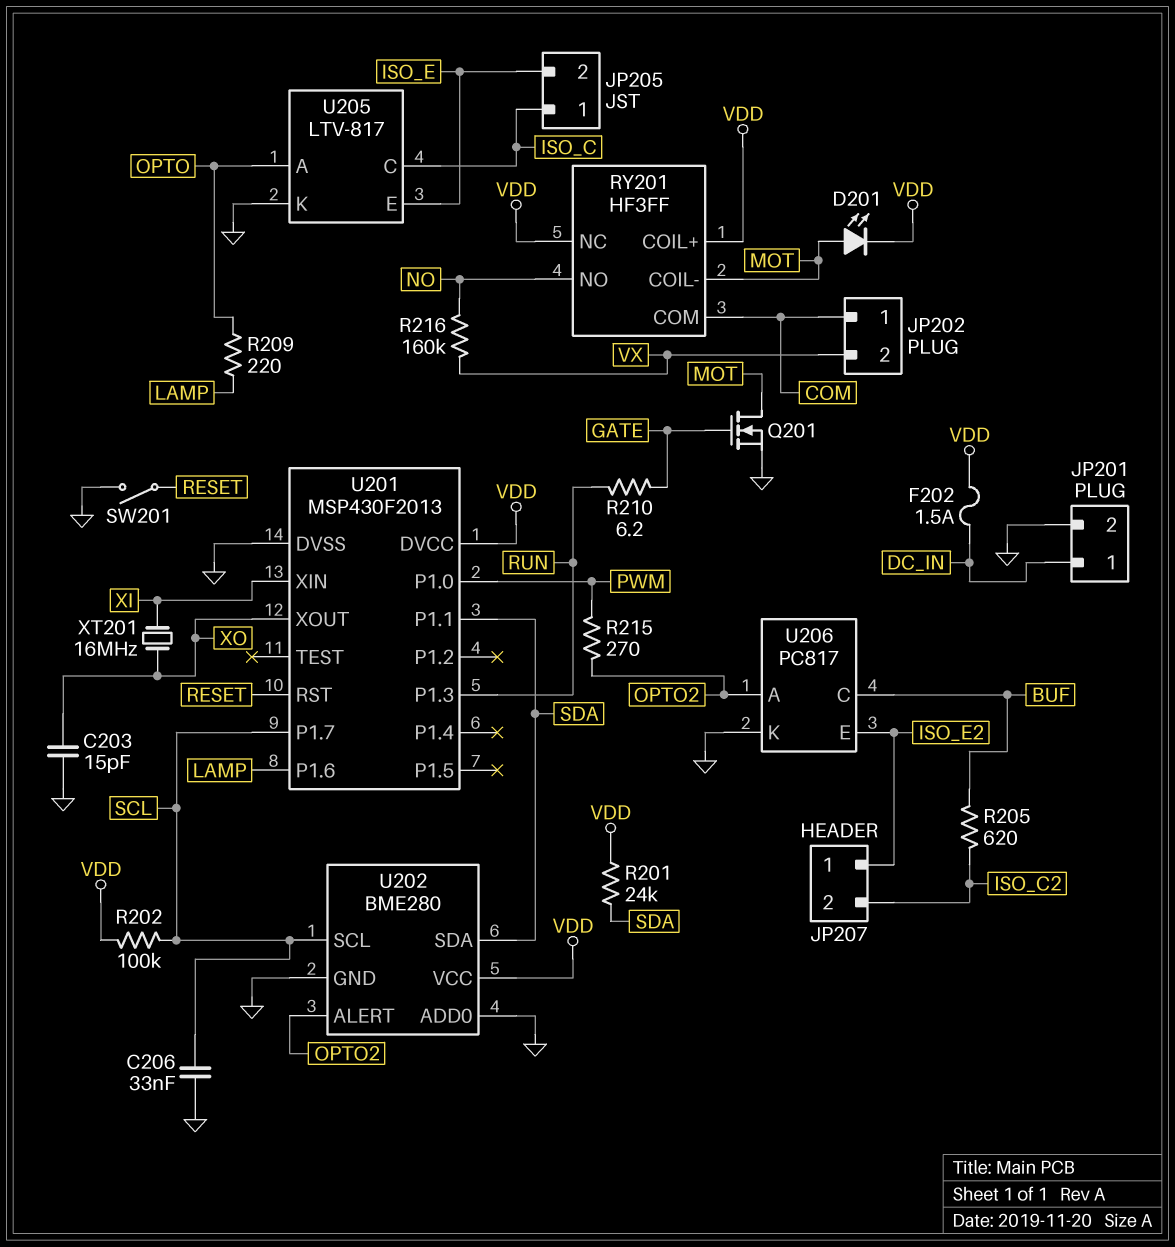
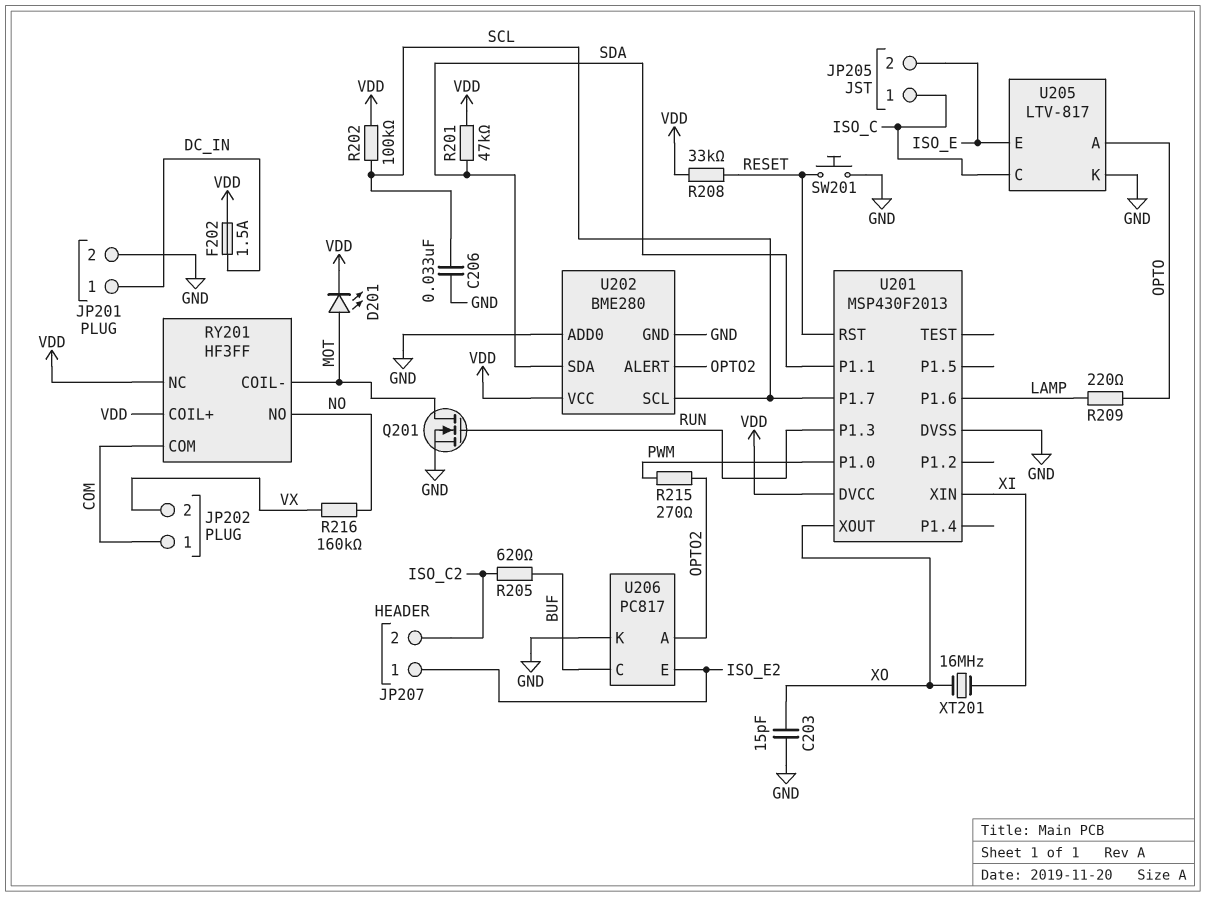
Q201: NMOS (G GATE, D MOT, S GND) -> NMOS (G RUN, D MOT, S GND)
R201: 24k (SDA, VDD) -> 47k (SDA, VDD)
R208: none -> 33k (RESET, VDD)
R210: 6.2 (GATE, RUN) -> none
SW201: switch (GND, RESET) -> button (GND, RESET)

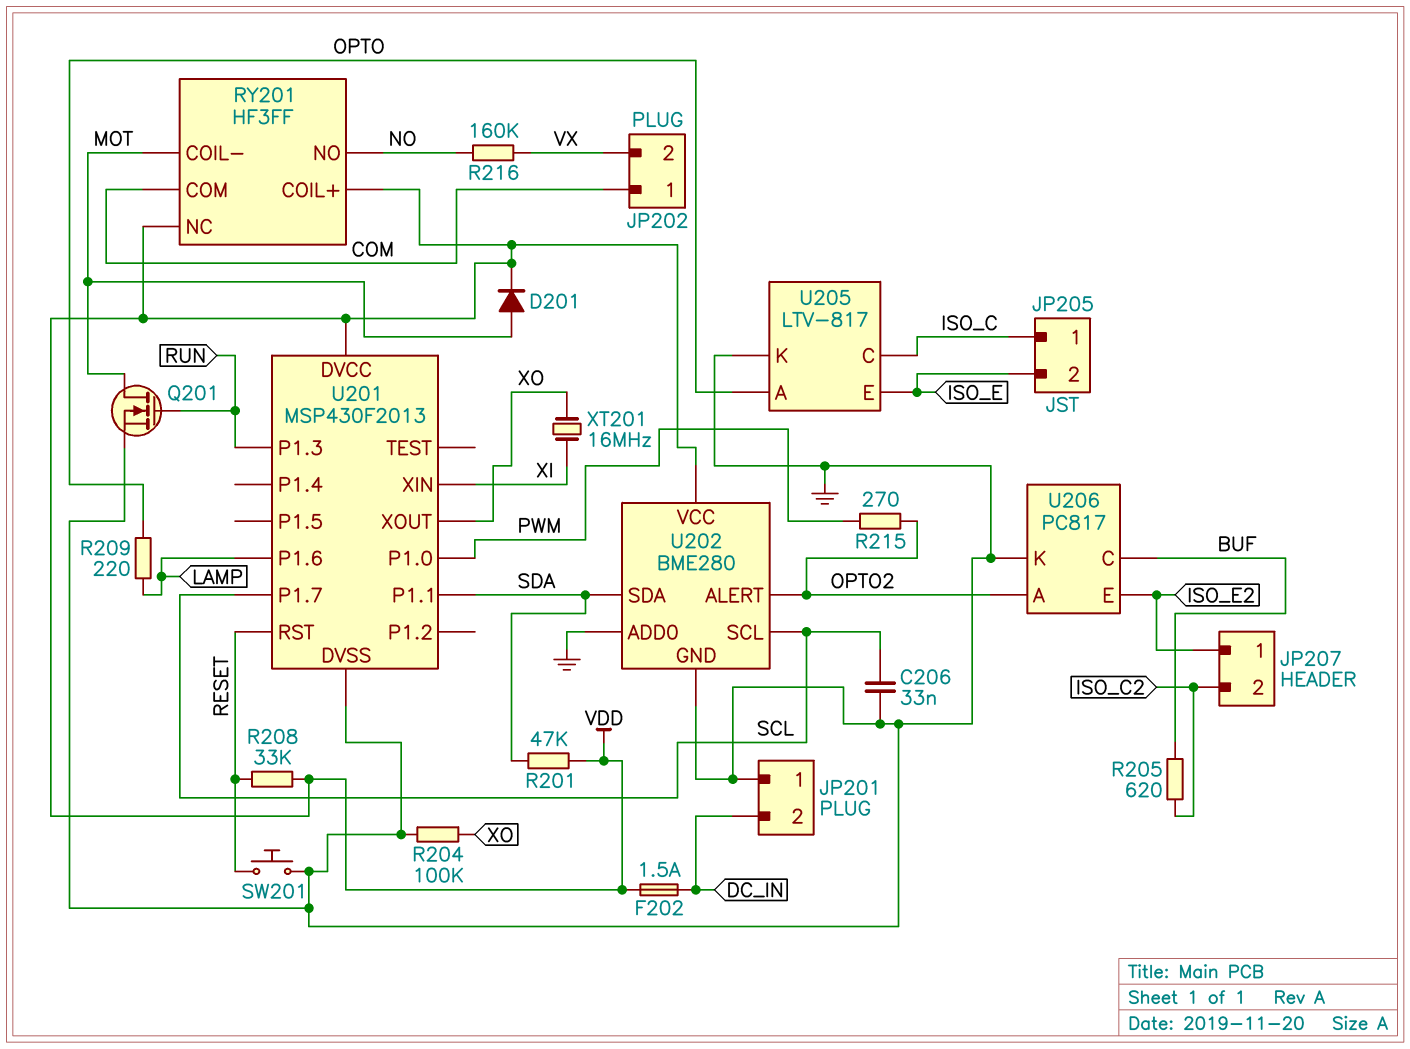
C203: 15pF (GND, XO) -> none
D201: LED (A MOT, K VDD) -> diode (A MOT, K VDD)
JP201 pin 1: DC_IN -> GND
JP201 pin 2: GND -> DC_IN
R202: 100k (SCL, VDD) -> none
R204: none -> 100k (GND, XO)

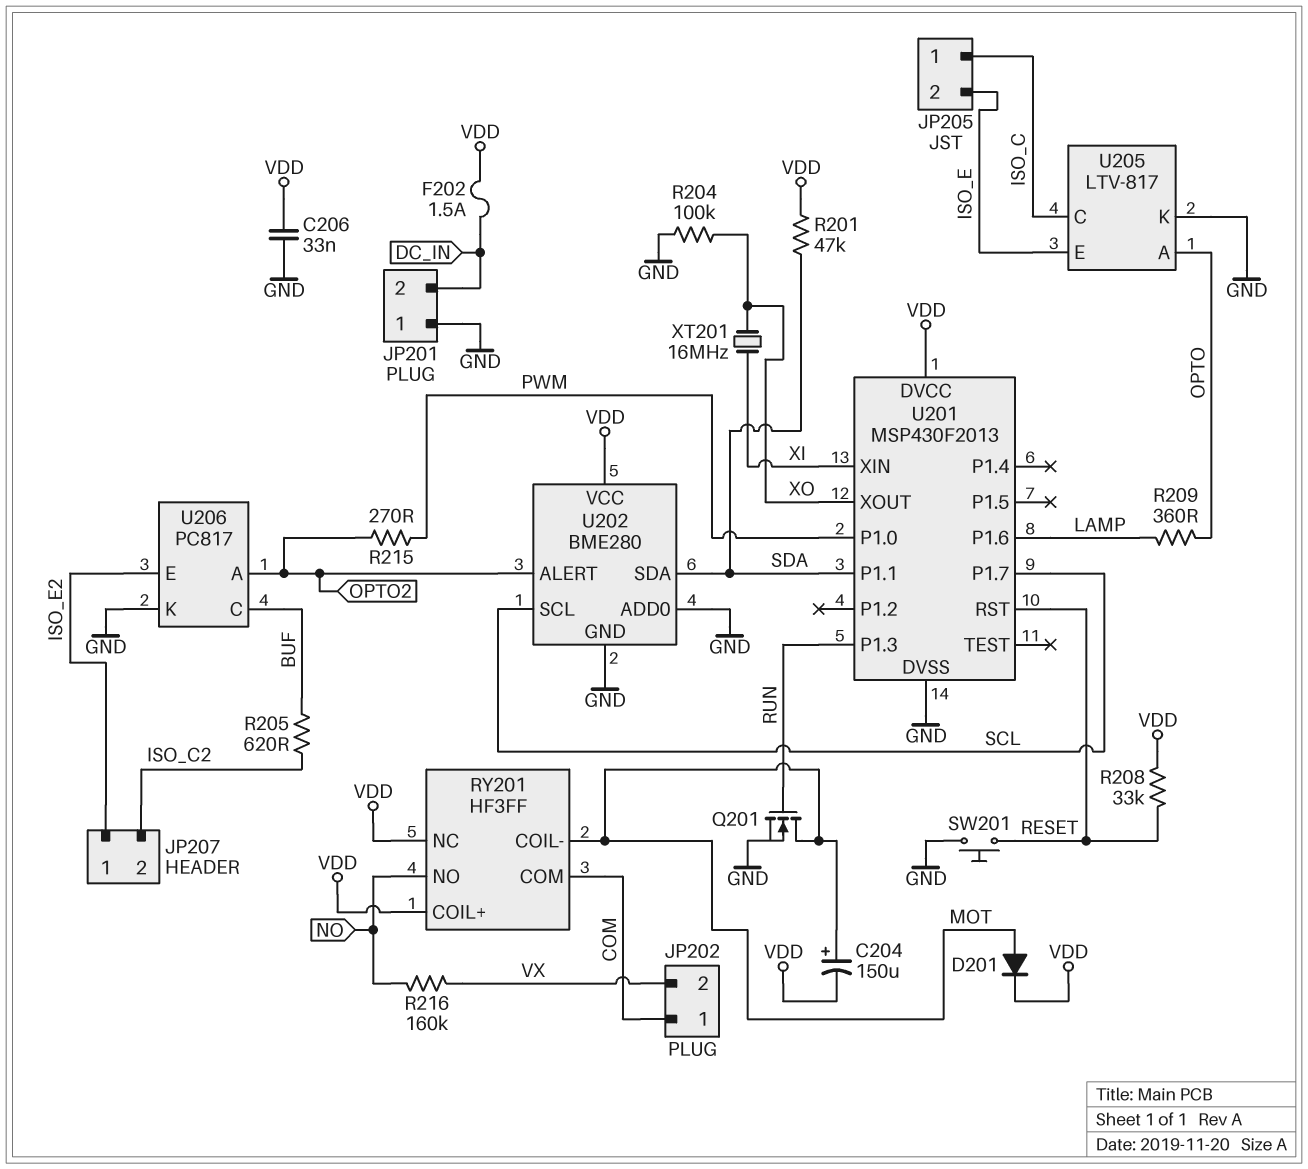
C204: none -> 150uF (plus MOT, minus VDD)
C206: 33nF (GND, SCL) -> 33nF (GND, VDD)
R209: 220 (LAMP, OPTO) -> 360 (LAMP, OPTO)

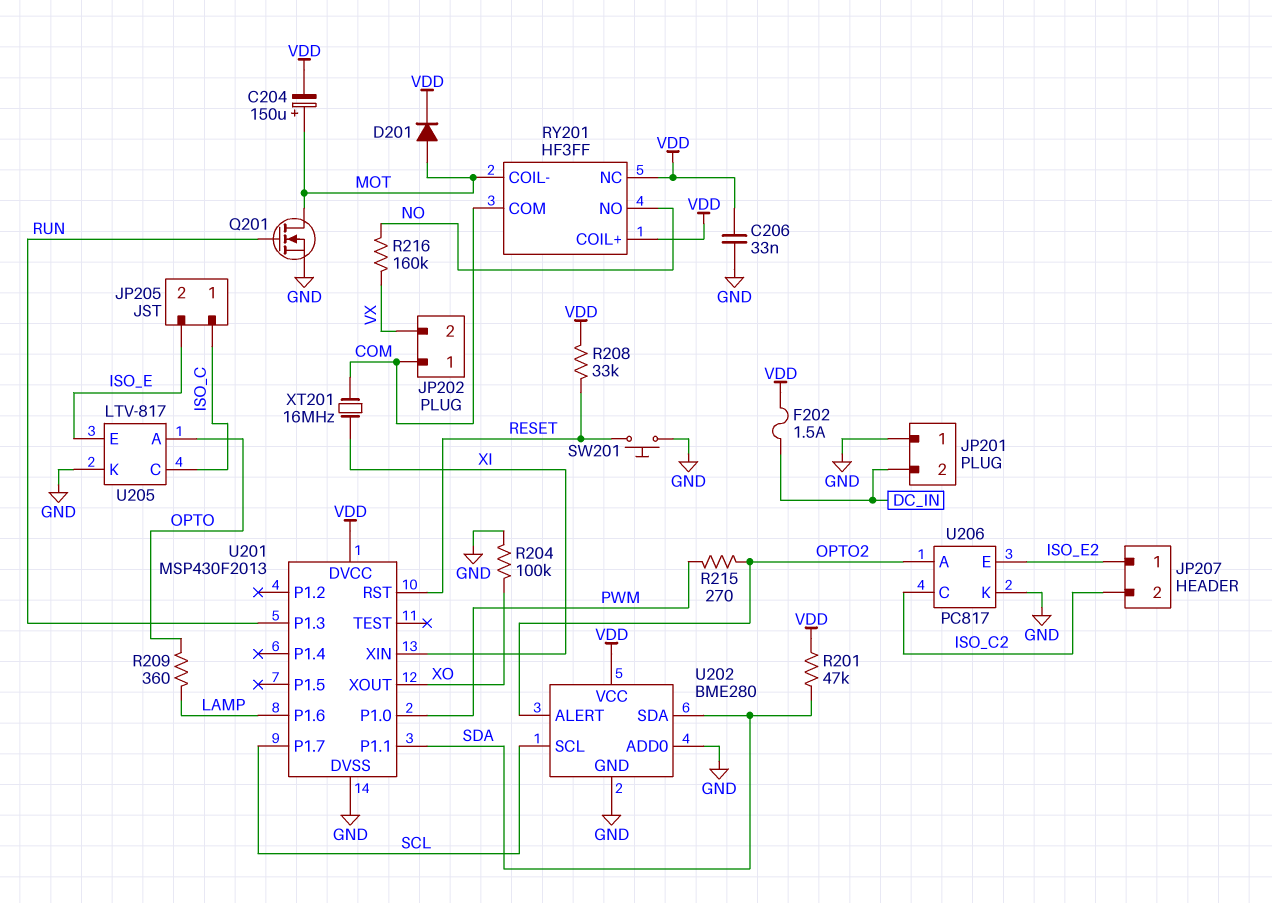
R205: 620 (BUF, ISO_C2) -> none
U206 pin C: BUF -> ISO_C2
XT201: 16MHz (XI, XO) -> 16MHz (COM, XI)

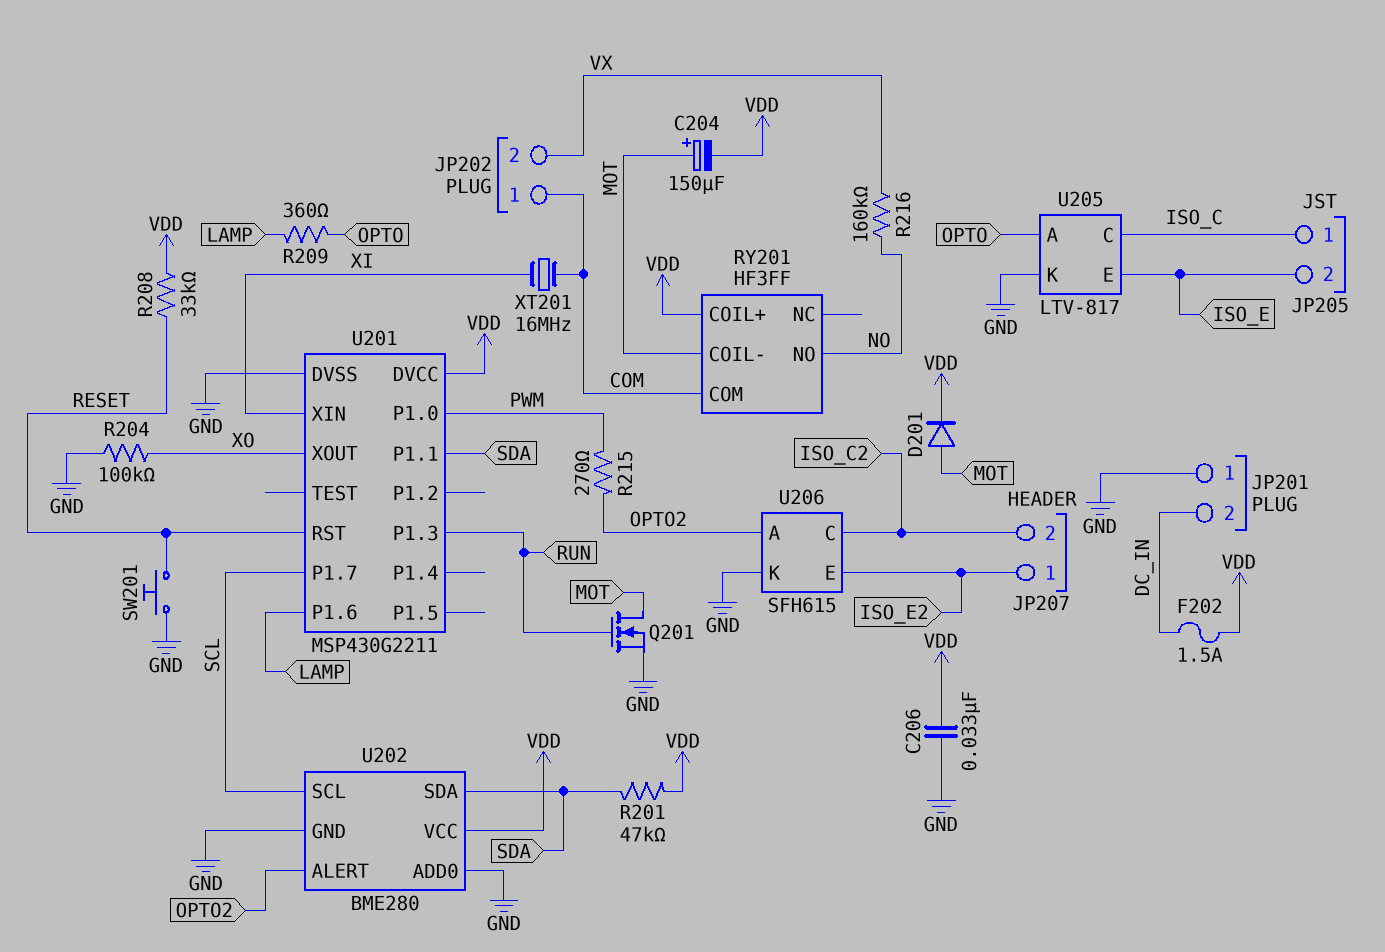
RY201 pin NC: VDD -> none
U201: MSP430F2013 -> MSP430G2211
U206: PC817 -> SFH615

